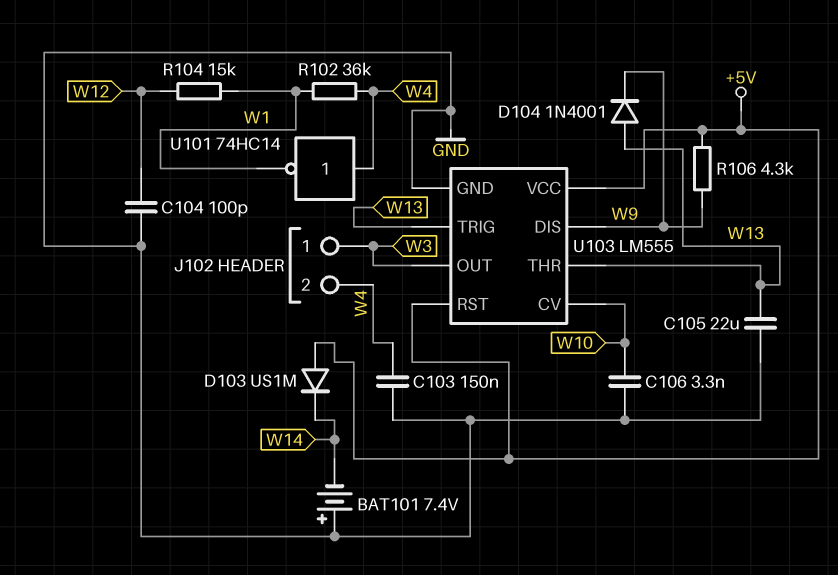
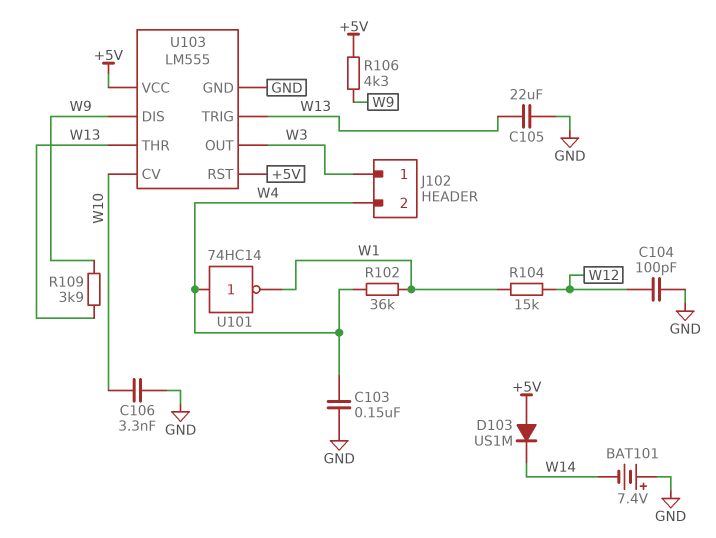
D104: diode 1N4001 (A W13, K W9) -> none
R109: none -> 3.9k (W9, W13)

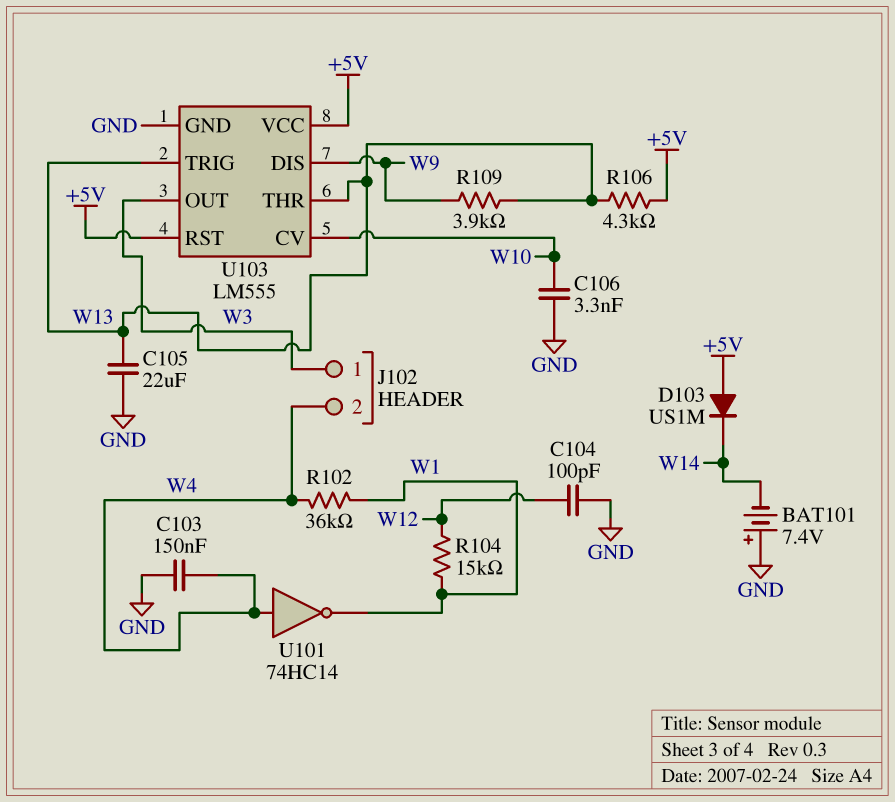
R106: 4.3k (+5V, W9) -> 4.3k (+5V, W13)

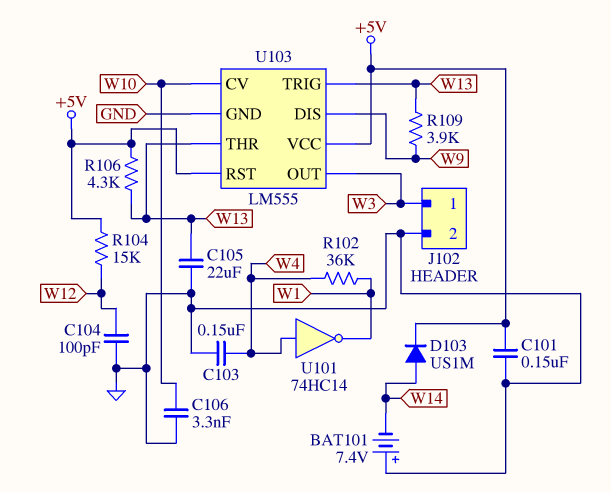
C101: none -> 150nF (+5V, GND)
D103: diode US1M (A +5V, K W14) -> diode US1M (A W14, K +5V)
J102 pin 2: W4 -> GND
R104: 15k (W1, W12) -> 15k (+5V, W12)

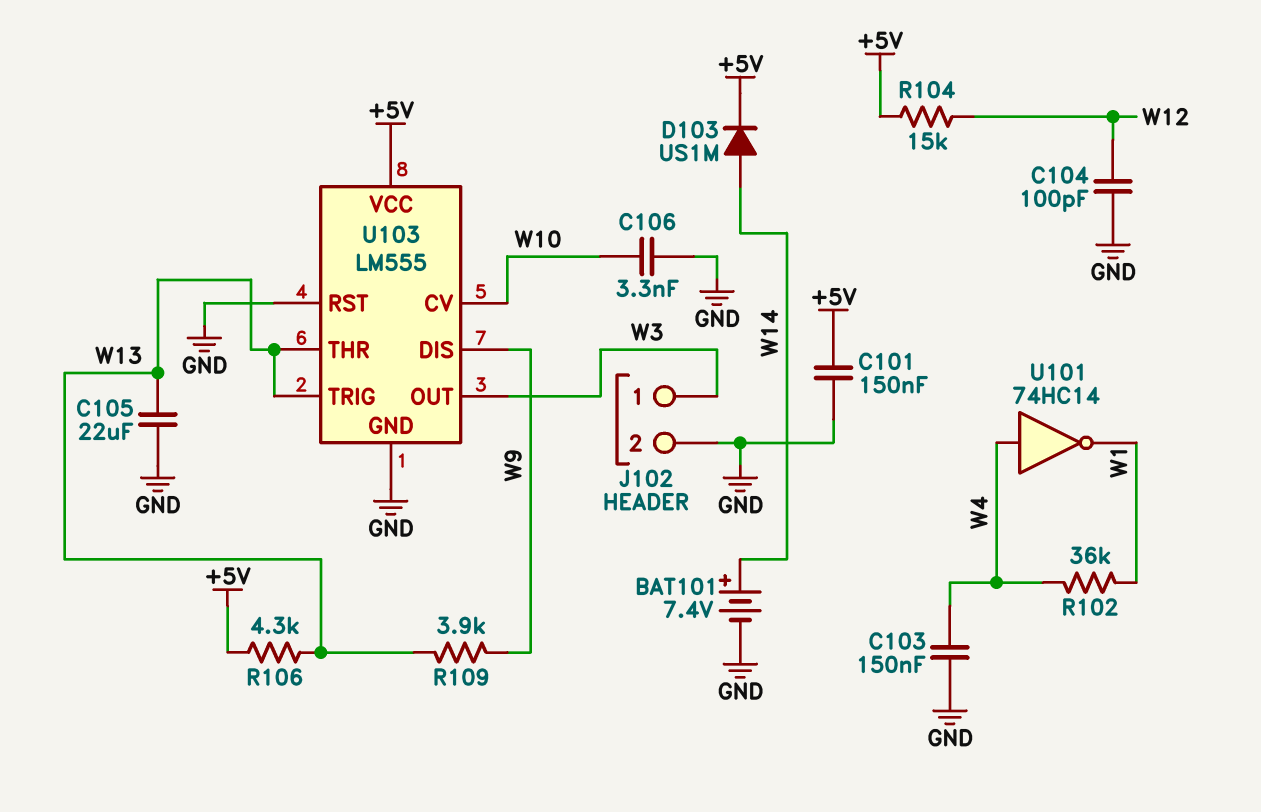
BAT101: 7.4V (plus GND, minus W14) -> 7.4V (plus W14, minus GND)
U103 pin RST: +5V -> GND

